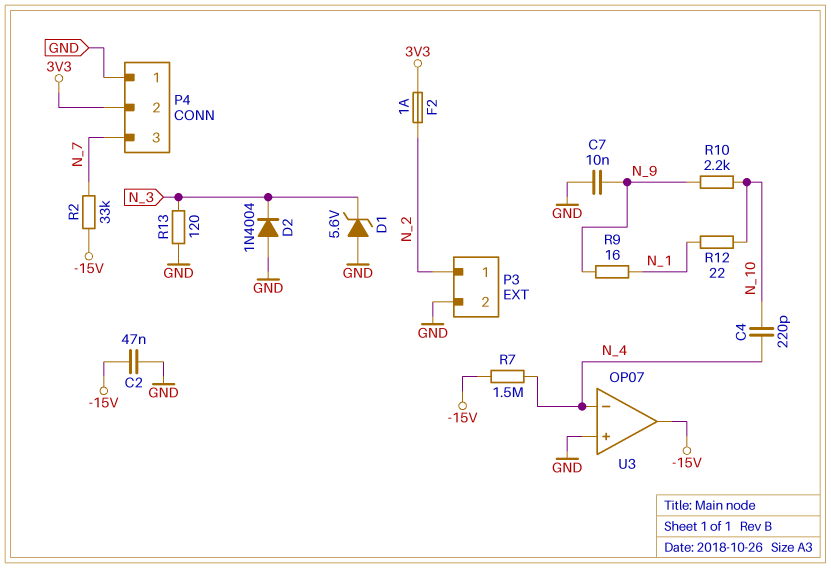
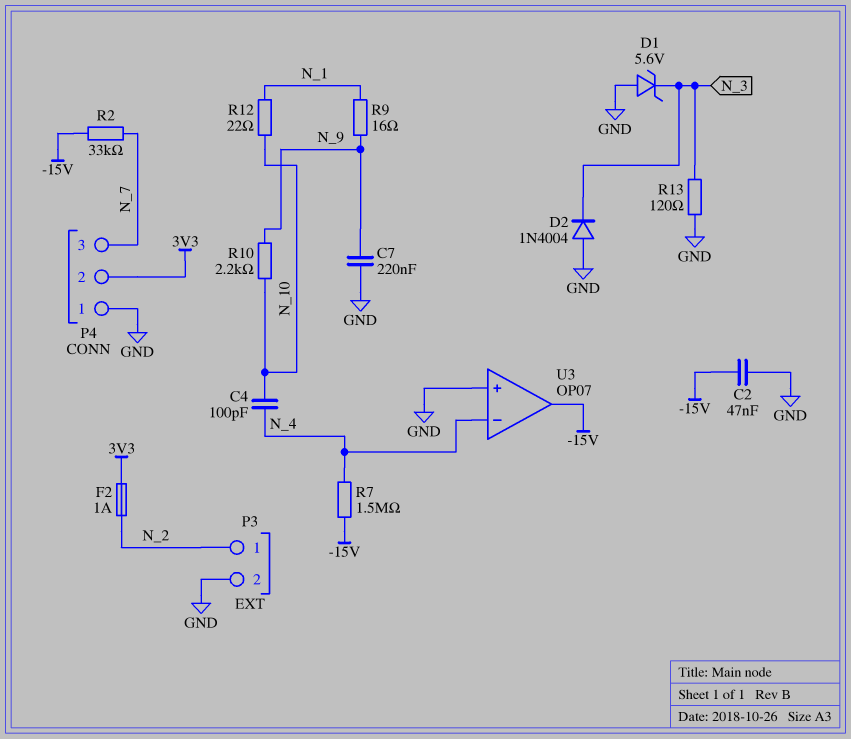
C4: 220pF (N_4, N_10) -> 100pF (N_4, N_10)
C7: 10nF (GND, N_9) -> 220nF (GND, N_9)

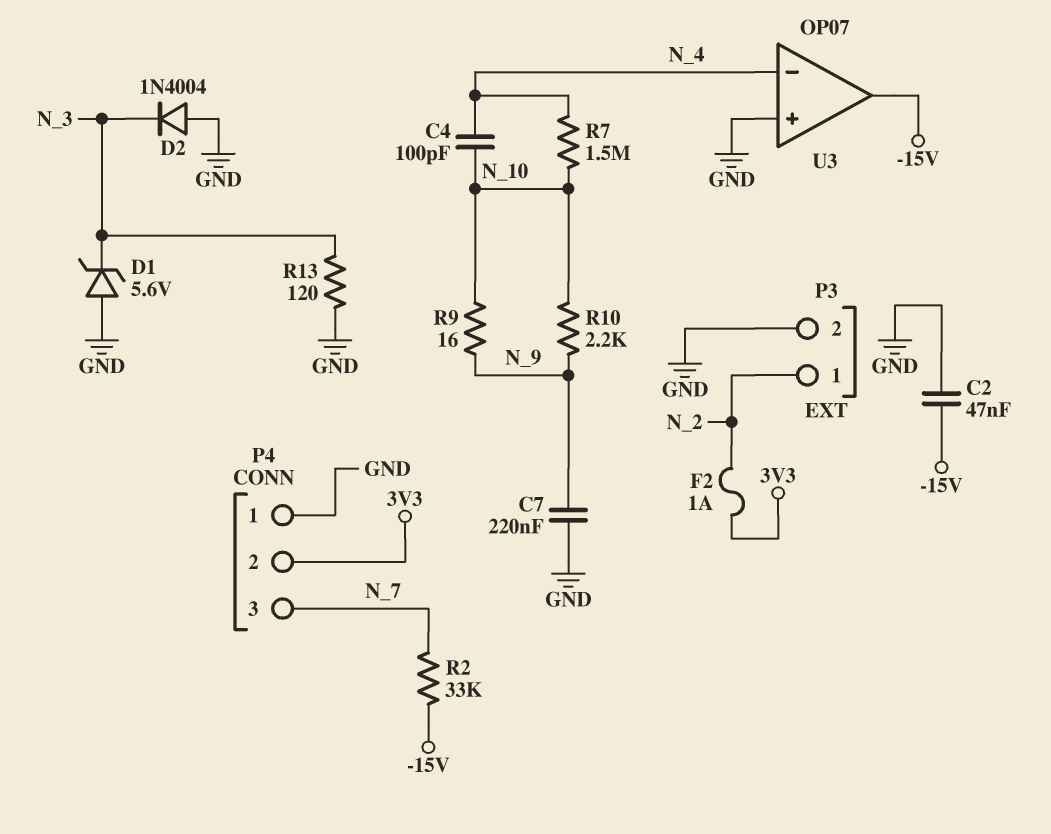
R7: 1.5M (-15V, N_4) -> 1.5M (N_4, N_10)
R9: 16 (N_1, N_9) -> 16 (N_9, N_10)
R12: 22 (N_1, N_10) -> none

